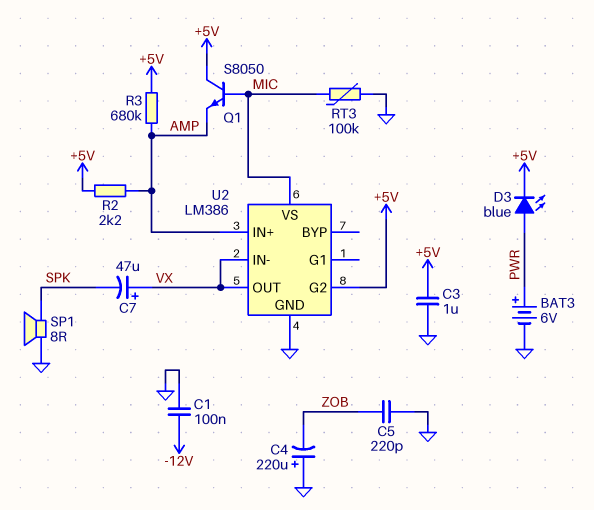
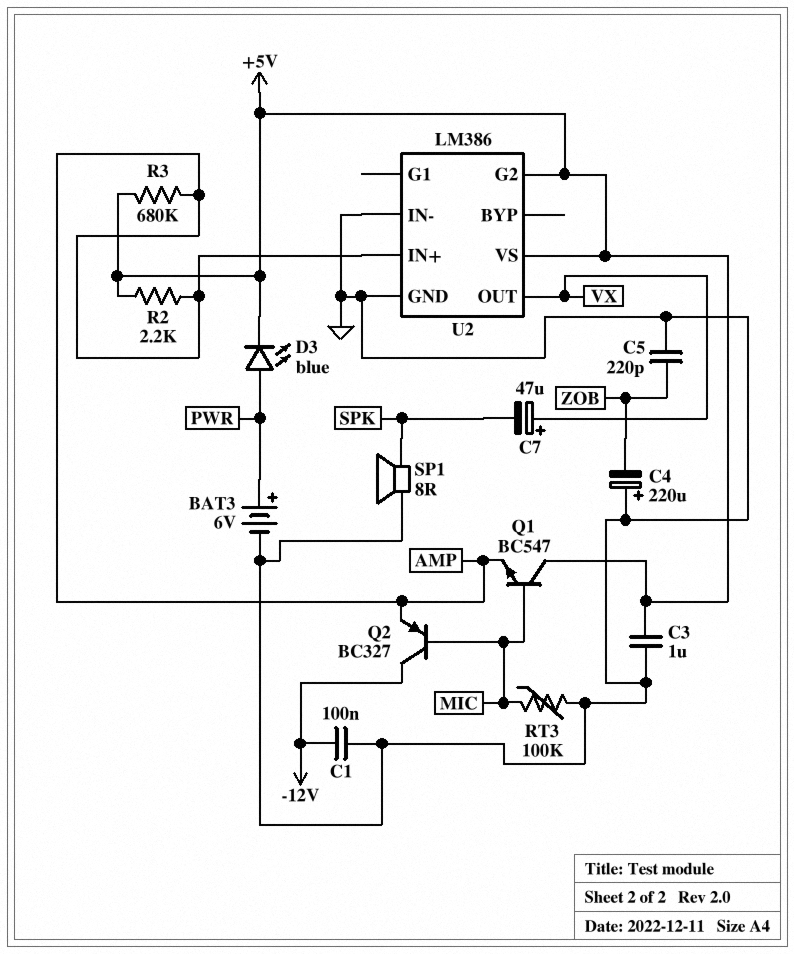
Q1: NPN S8050 (B MIC, C +5V, E AMP) -> NPN BC547 (B MIC, C +5V, E AMP)
Q2: none -> PNP BC327 (B MIC, C -12V, E AMP)
U2 pin IN-: VX -> GND
U2 pin VS: MIC -> +5V

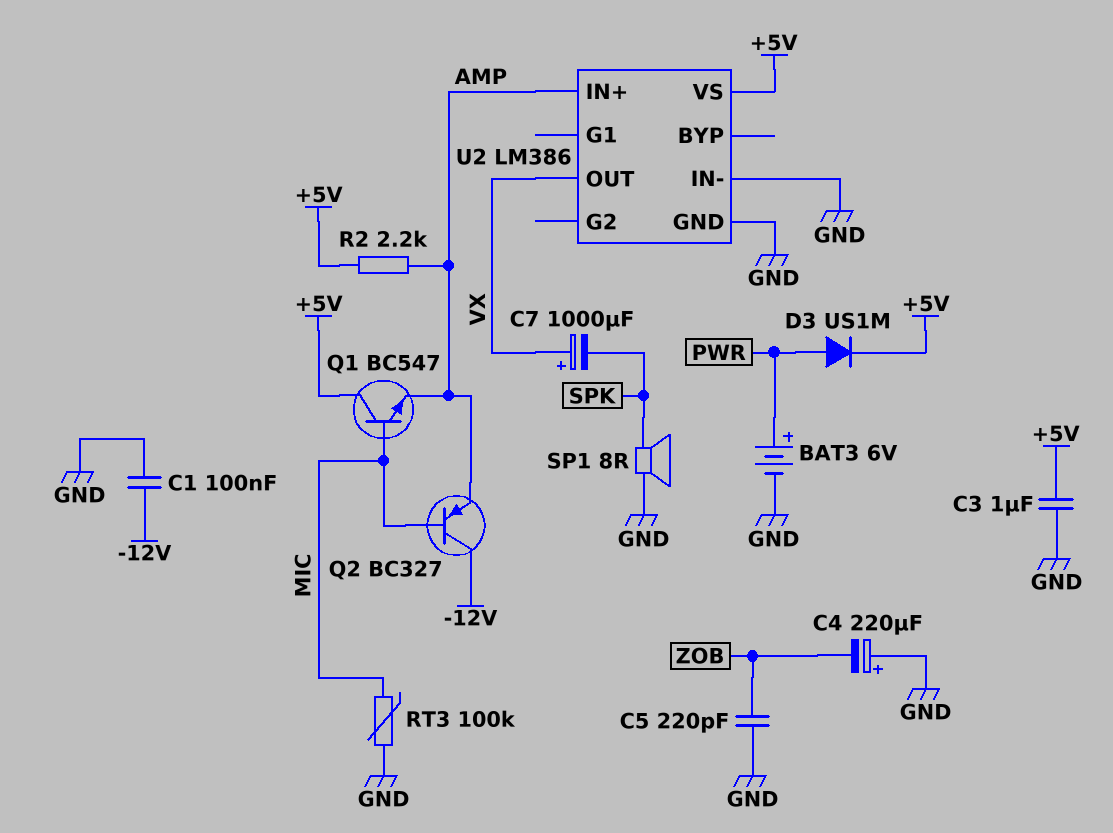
C7: 47uF (plus VX, minus SPK) -> 1000uF (plus VX, minus SPK)
D3: LED blue (A PWR, K +5V) -> diode US1M (A PWR, K +5V)
R3: 680k (+5V, AMP) -> none
U2 pin G2: +5V -> none

